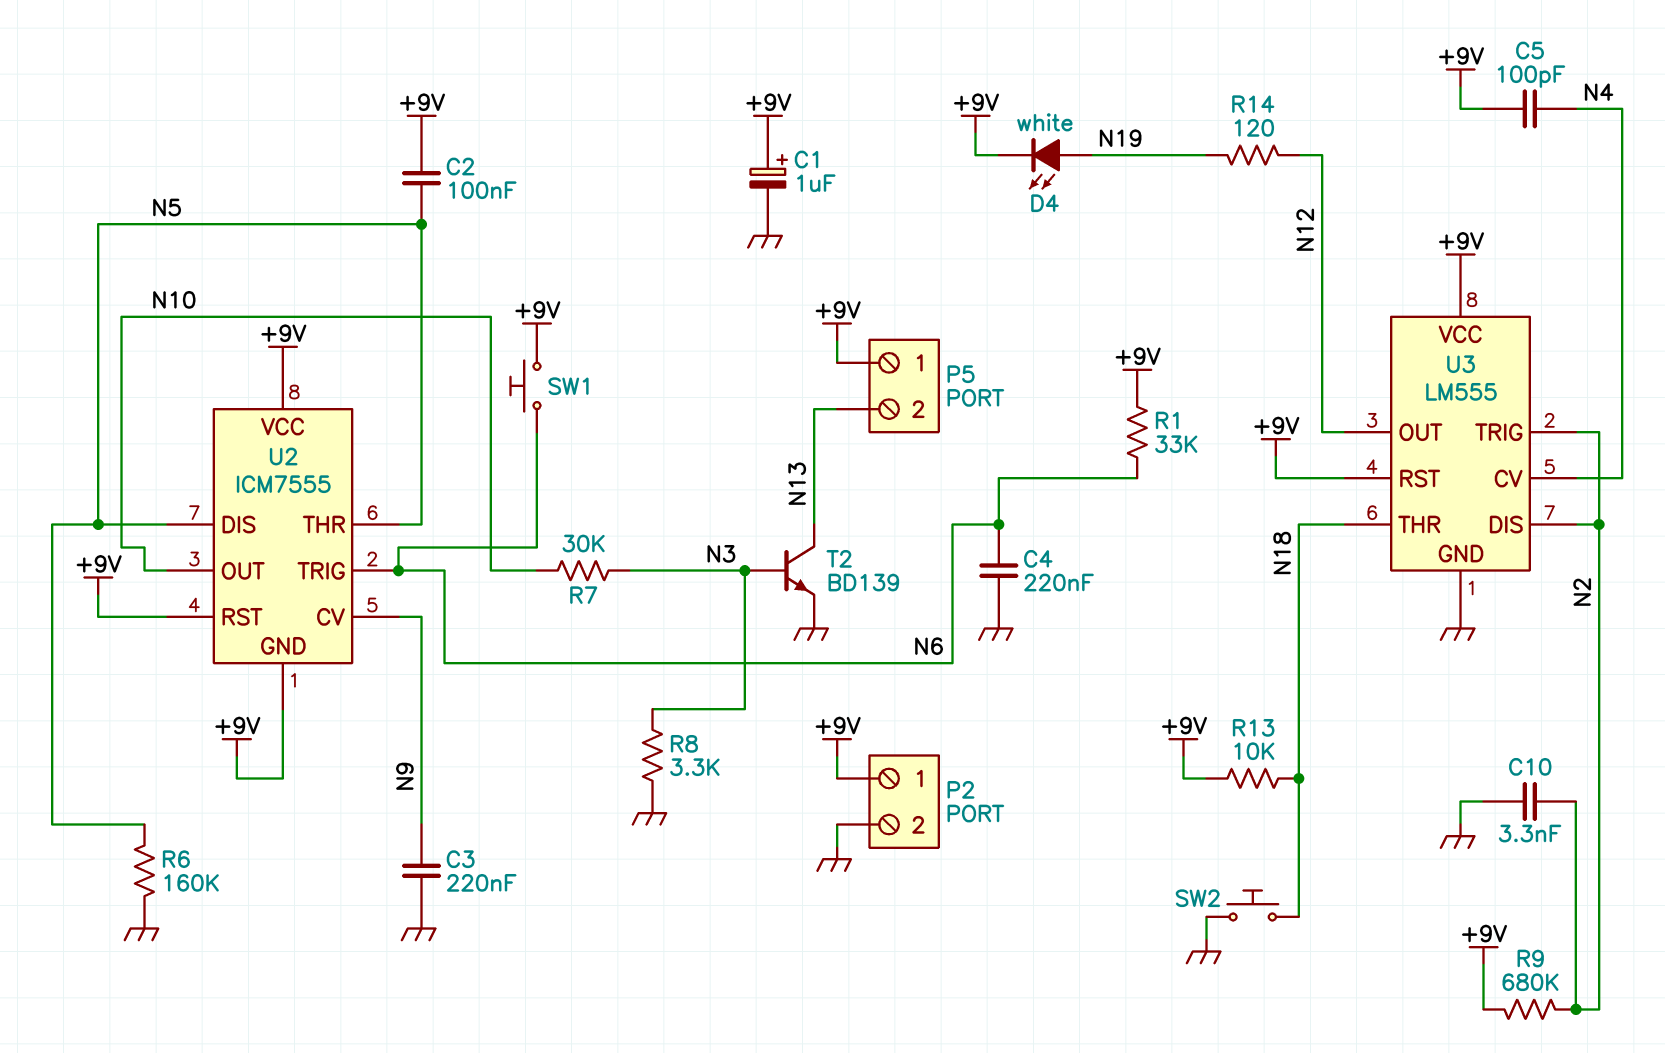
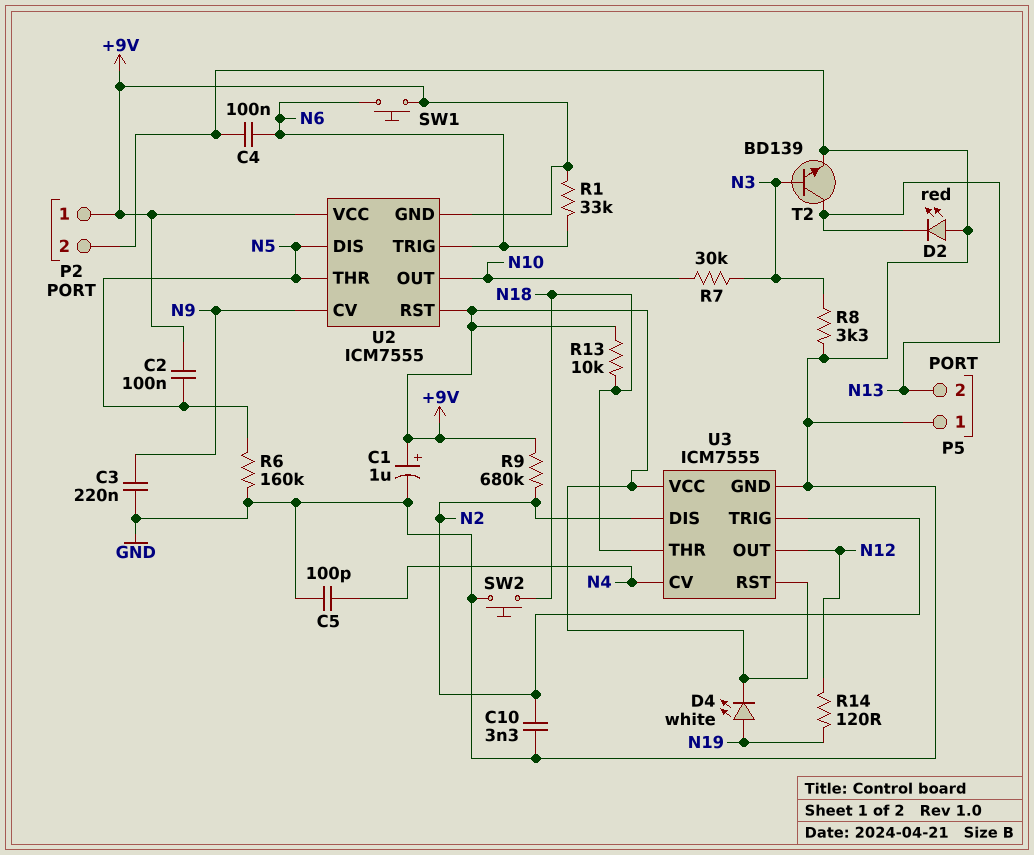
C4: 220nF (GND, N6) -> 100nF (GND, N6)
C5: 100pF (+9V, N4) -> 100pF (GND, N4)
D2: none -> LED red (A GND, K N13)
P5 pin 1: +9V -> GND
U3: LM555 -> ICM7555

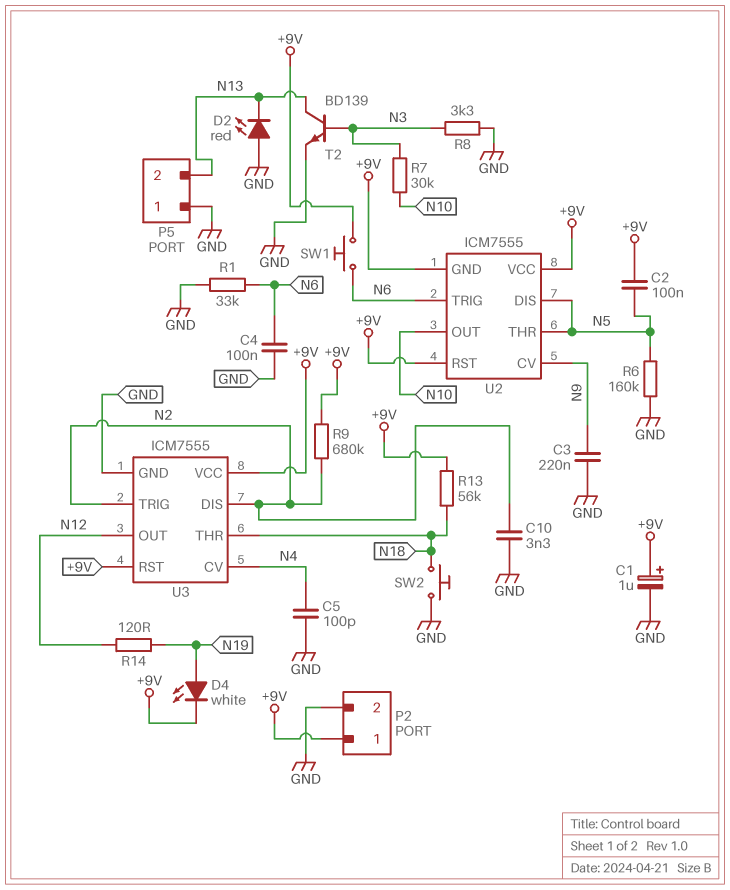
R1: 33k (+9V, N6) -> 33k (GND, N6)
R13: 10k (+9V, N18) -> 56k (+9V, N18)

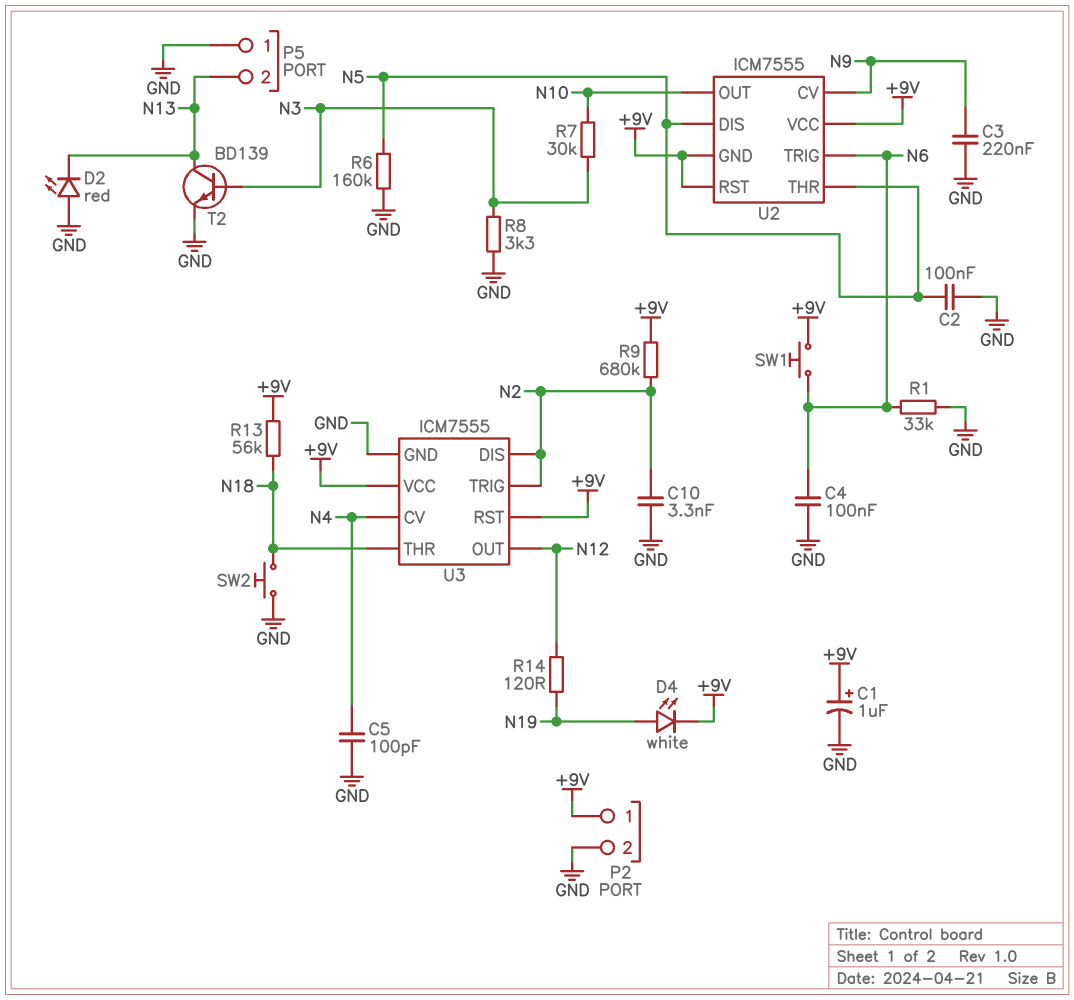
C2: 100nF (+9V, N5) -> 100nF (GND, N5)

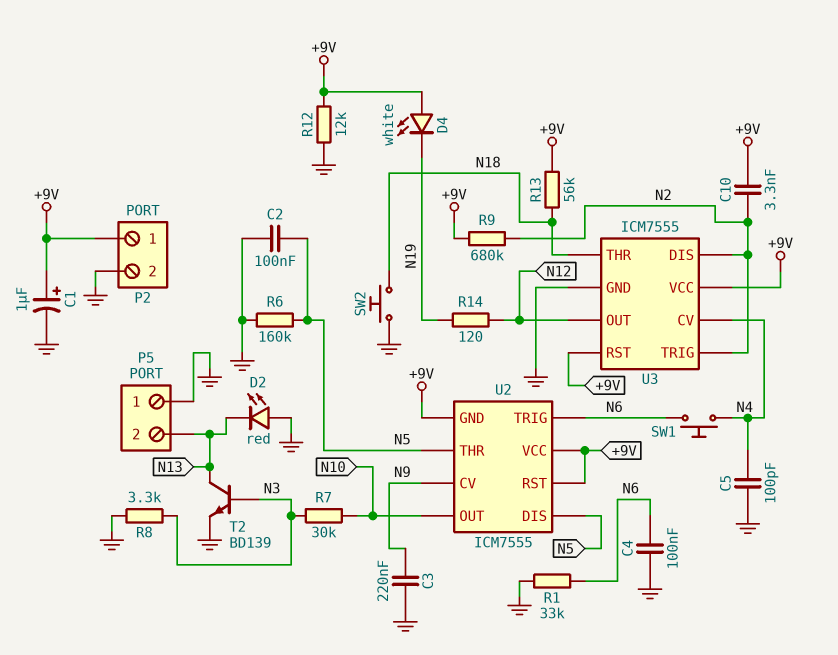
C10: 3.3nF (GND, N2) -> 3.3nF (+9V, N2)
D4: LED white (A N19, K +9V) -> LED white (A +9V, K N19)
R12: none -> 12k (+9V, GND)
SW1: button (+9V, N6) -> button (N4, N6)

